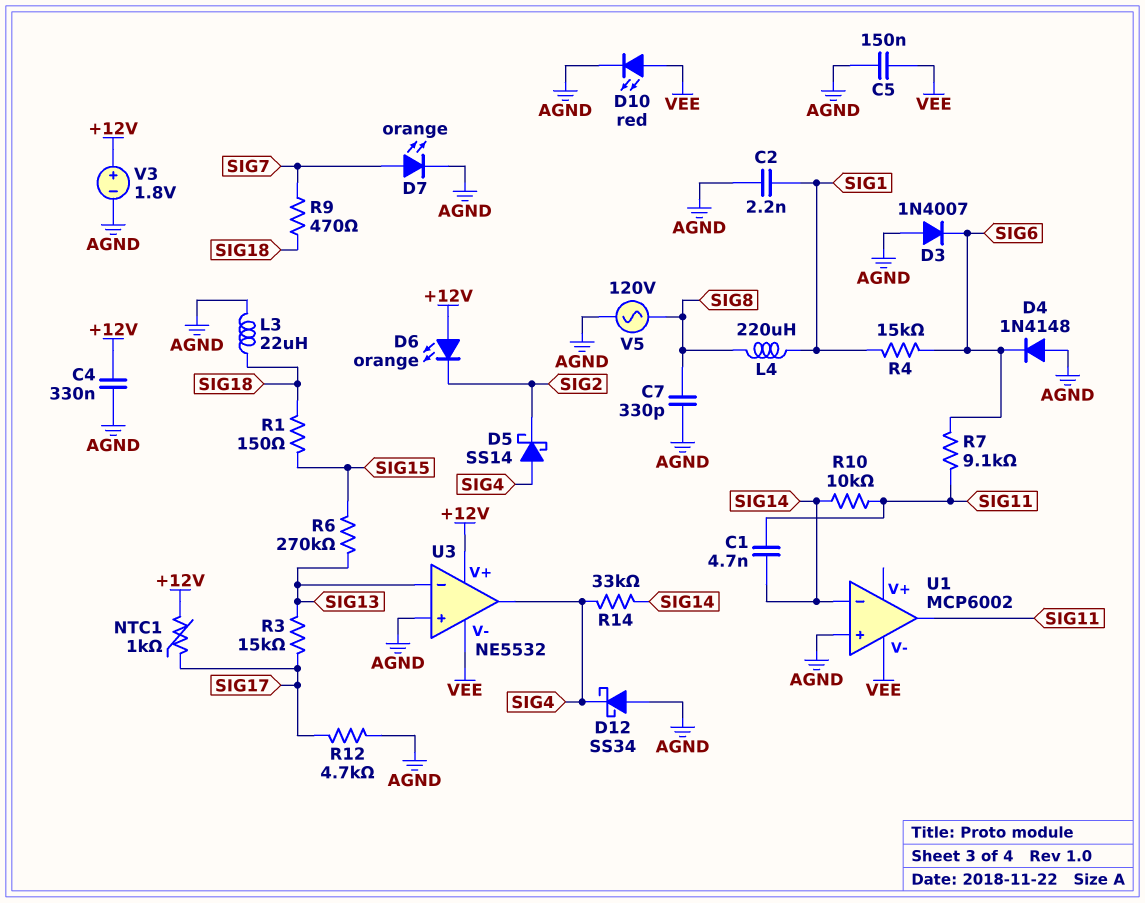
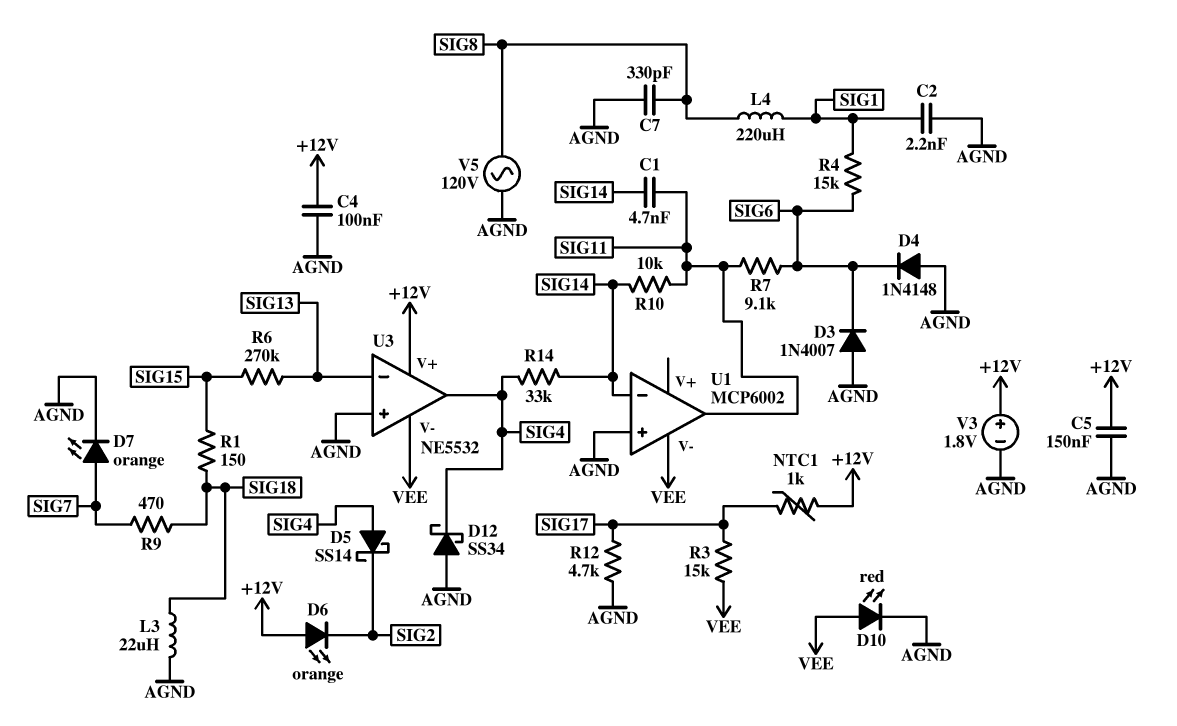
C4: 330nF (+12V, AGND) -> 100nF (+12V, AGND)
C5: 150nF (AGND, VEE) -> 150nF (+12V, AGND)
R3: 15k (SIG13, SIG17) -> 15k (SIG17, VEE)

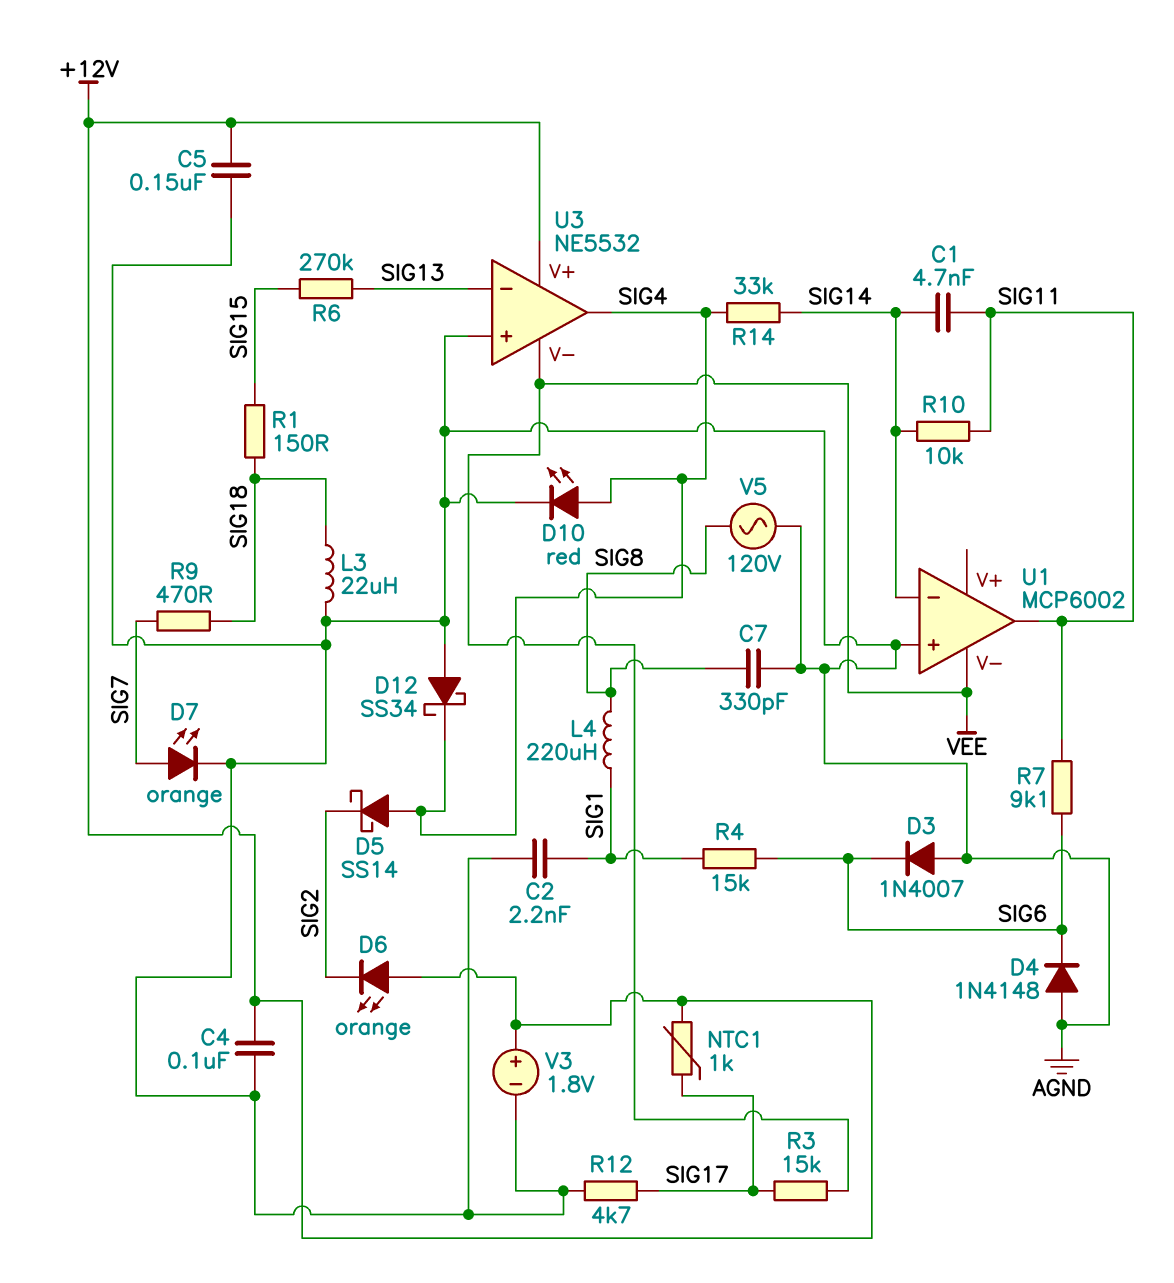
D10: LED red (A VEE, K AGND) -> LED red (A SIG4, K AGND)

